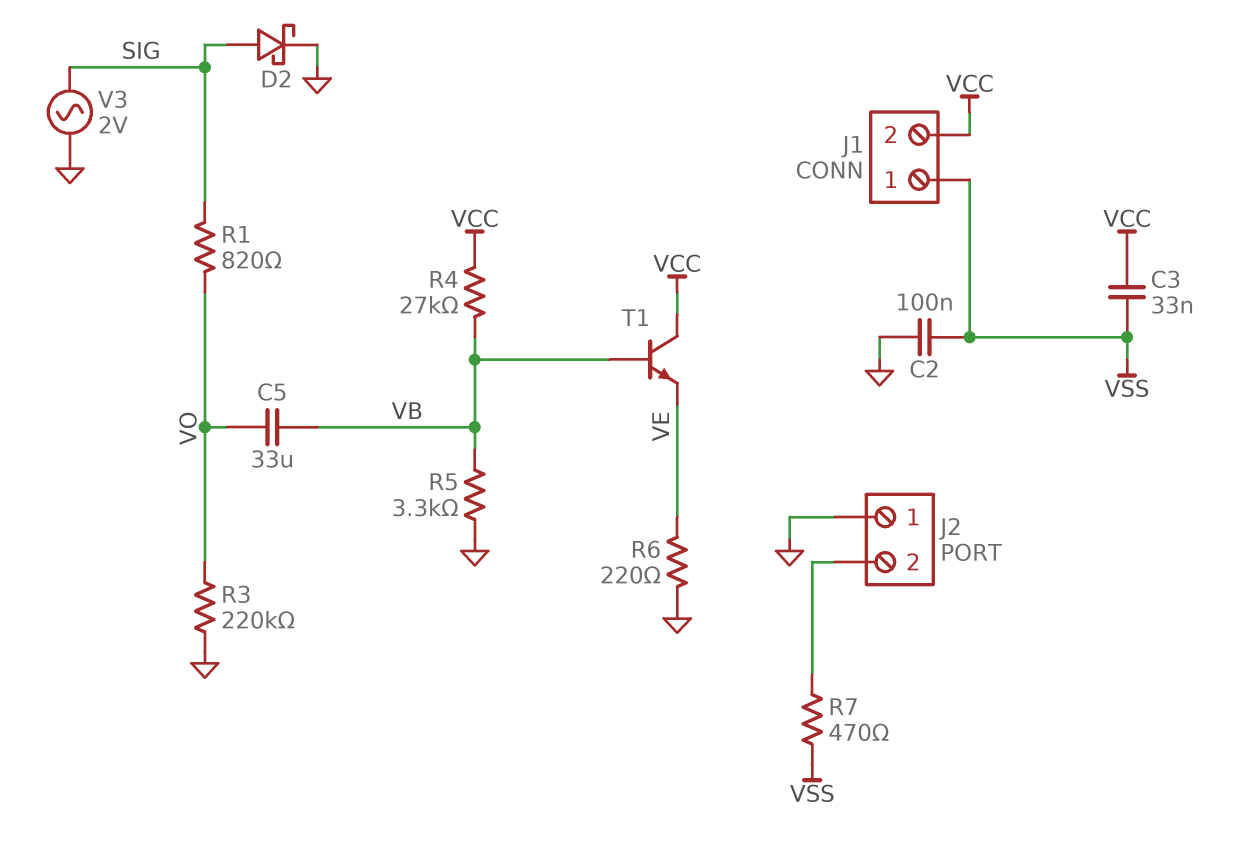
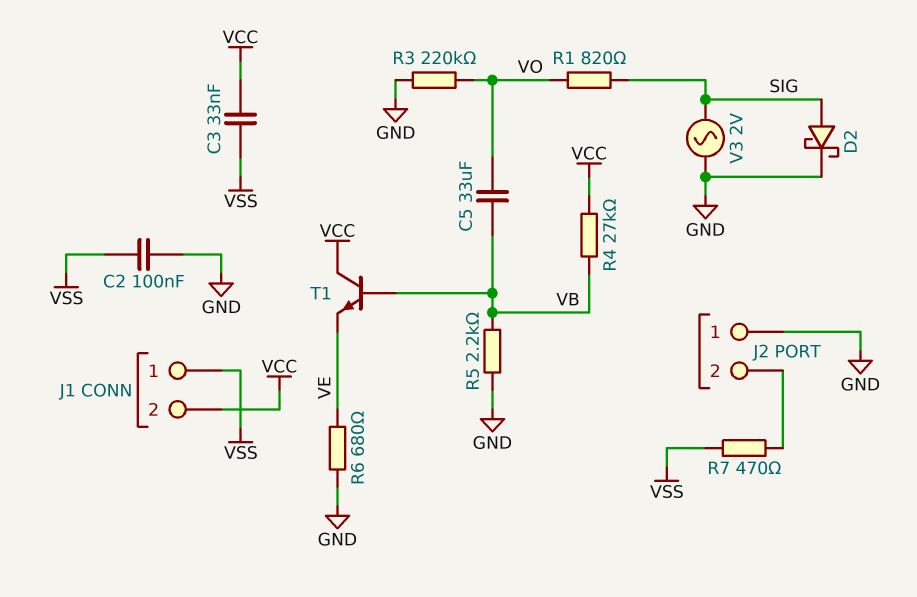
R5: 3.3k (GND, VB) -> 2.2k (GND, VB)
R6: 220 (GND, VE) -> 680 (GND, VE)

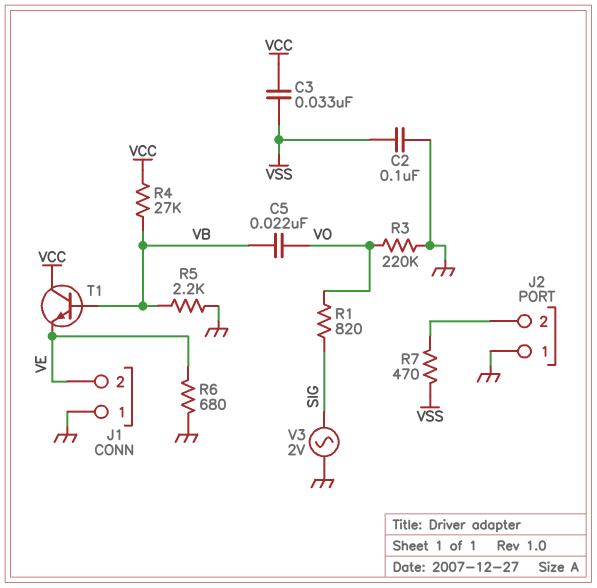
C5: 33uF (VB, VO) -> 22nF (VB, VO)
D2: schottky (A SIG, K GND) -> none
J1 pin 1: VSS -> GND
J1 pin 2: VCC -> VE

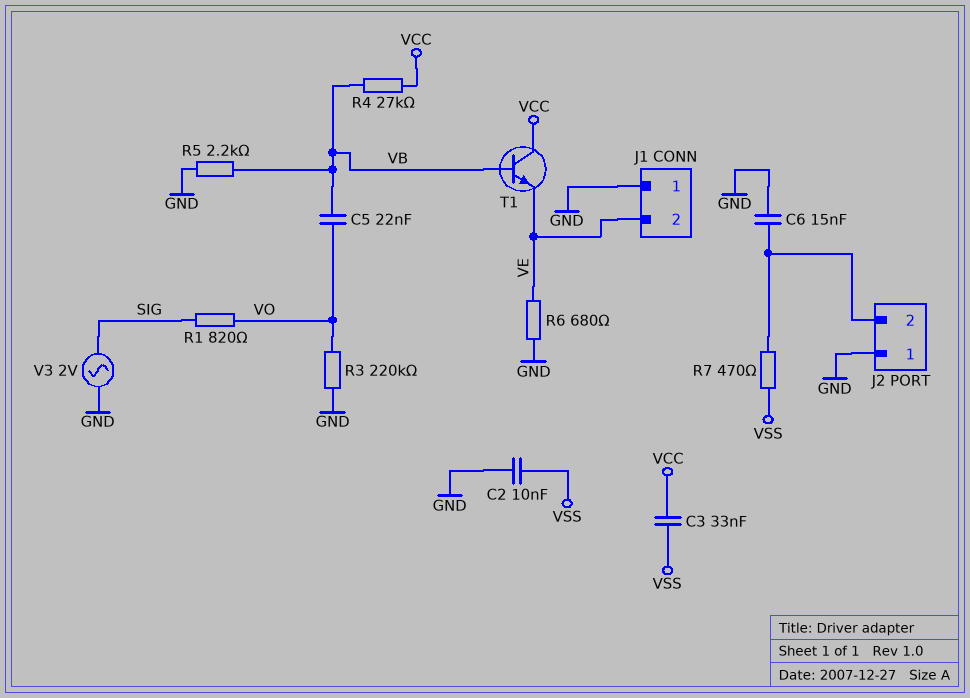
C2: 100nF (GND, VSS) -> 10nF (GND, VSS)
C6: none -> 15nF (GND, J2/2)

